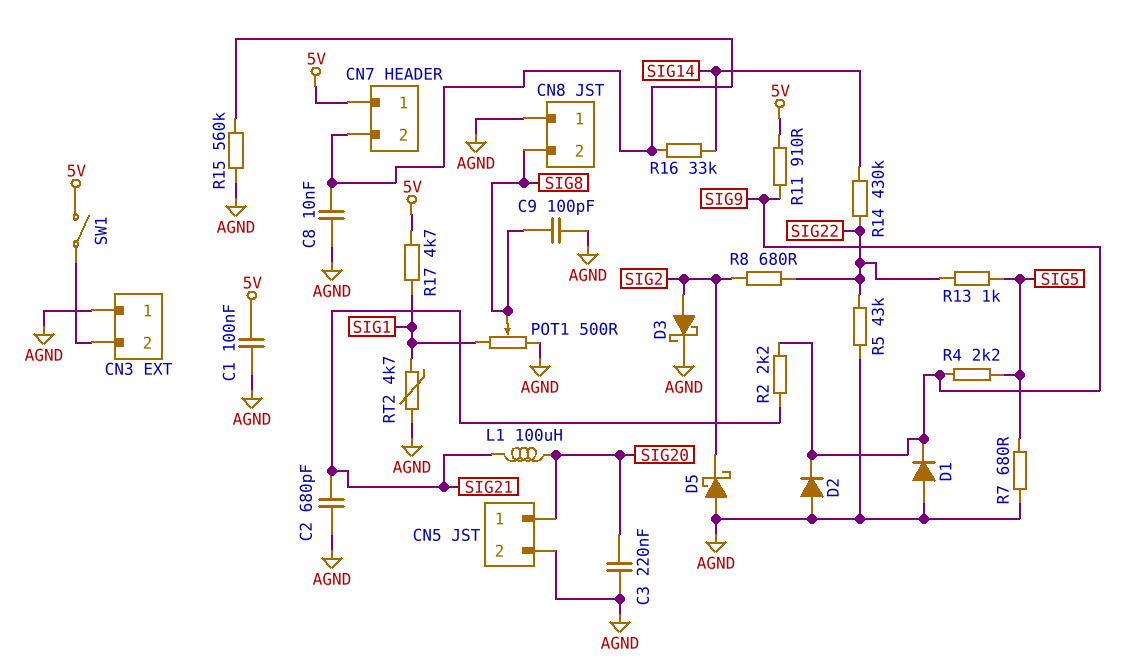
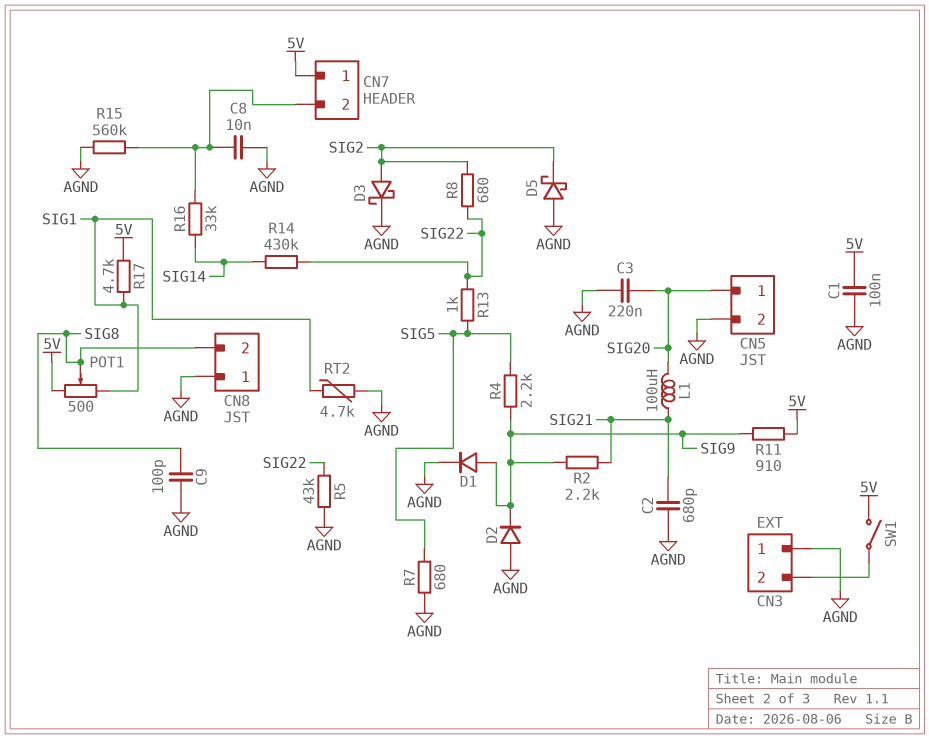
D1: diode (A AGND, K SIG9) -> diode (A SIG9, K AGND)
POT1: 500 (AGND, SIG1, wiper SIG8) -> 500 (5V, SIG1, wiper SIG8)

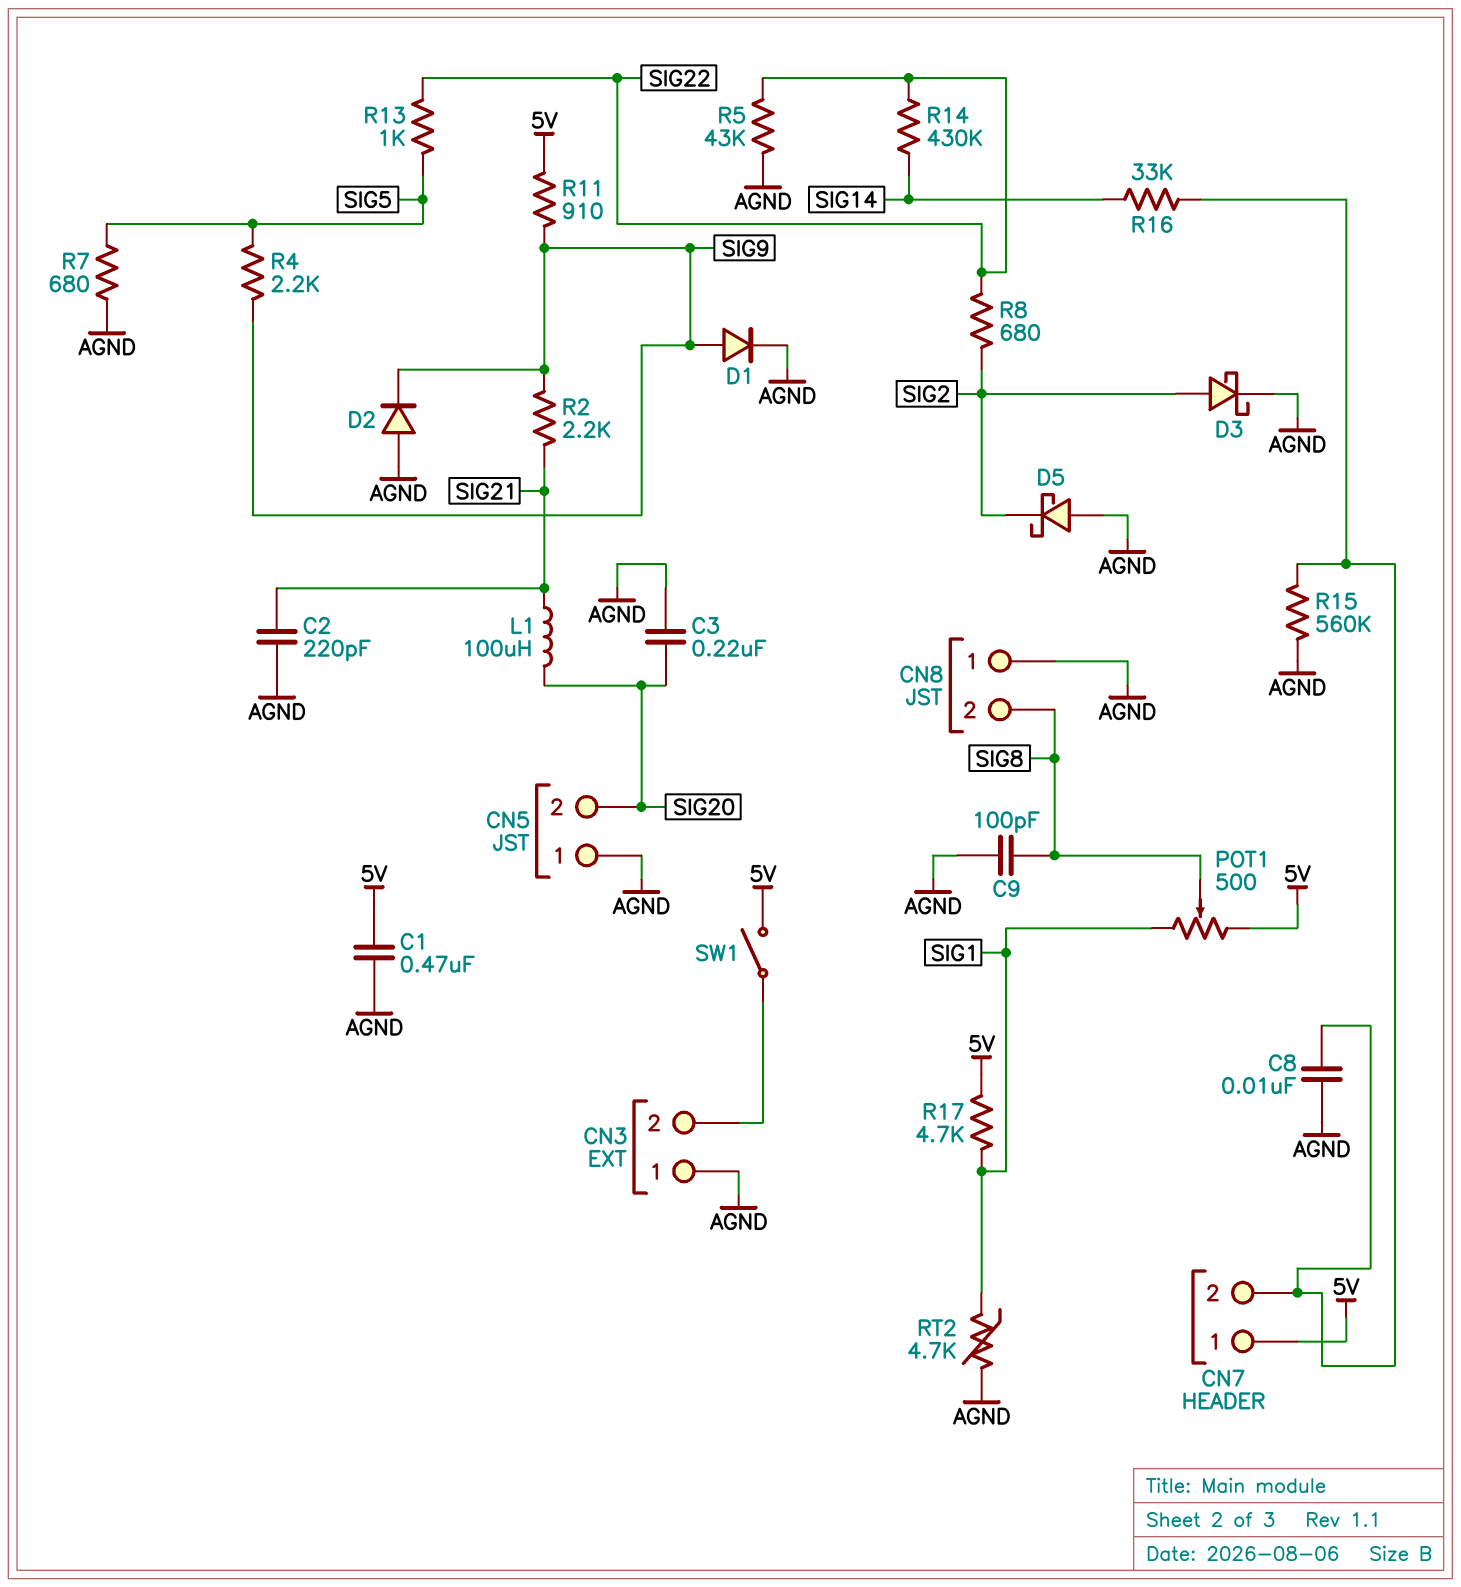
C1: 100nF (5V, AGND) -> 470nF (5V, AGND)
C2: 680pF (AGND, SIG21) -> 220pF (AGND, SIG21)
CN5 pin 1: SIG20 -> AGND
CN5 pin 2: AGND -> SIG20

